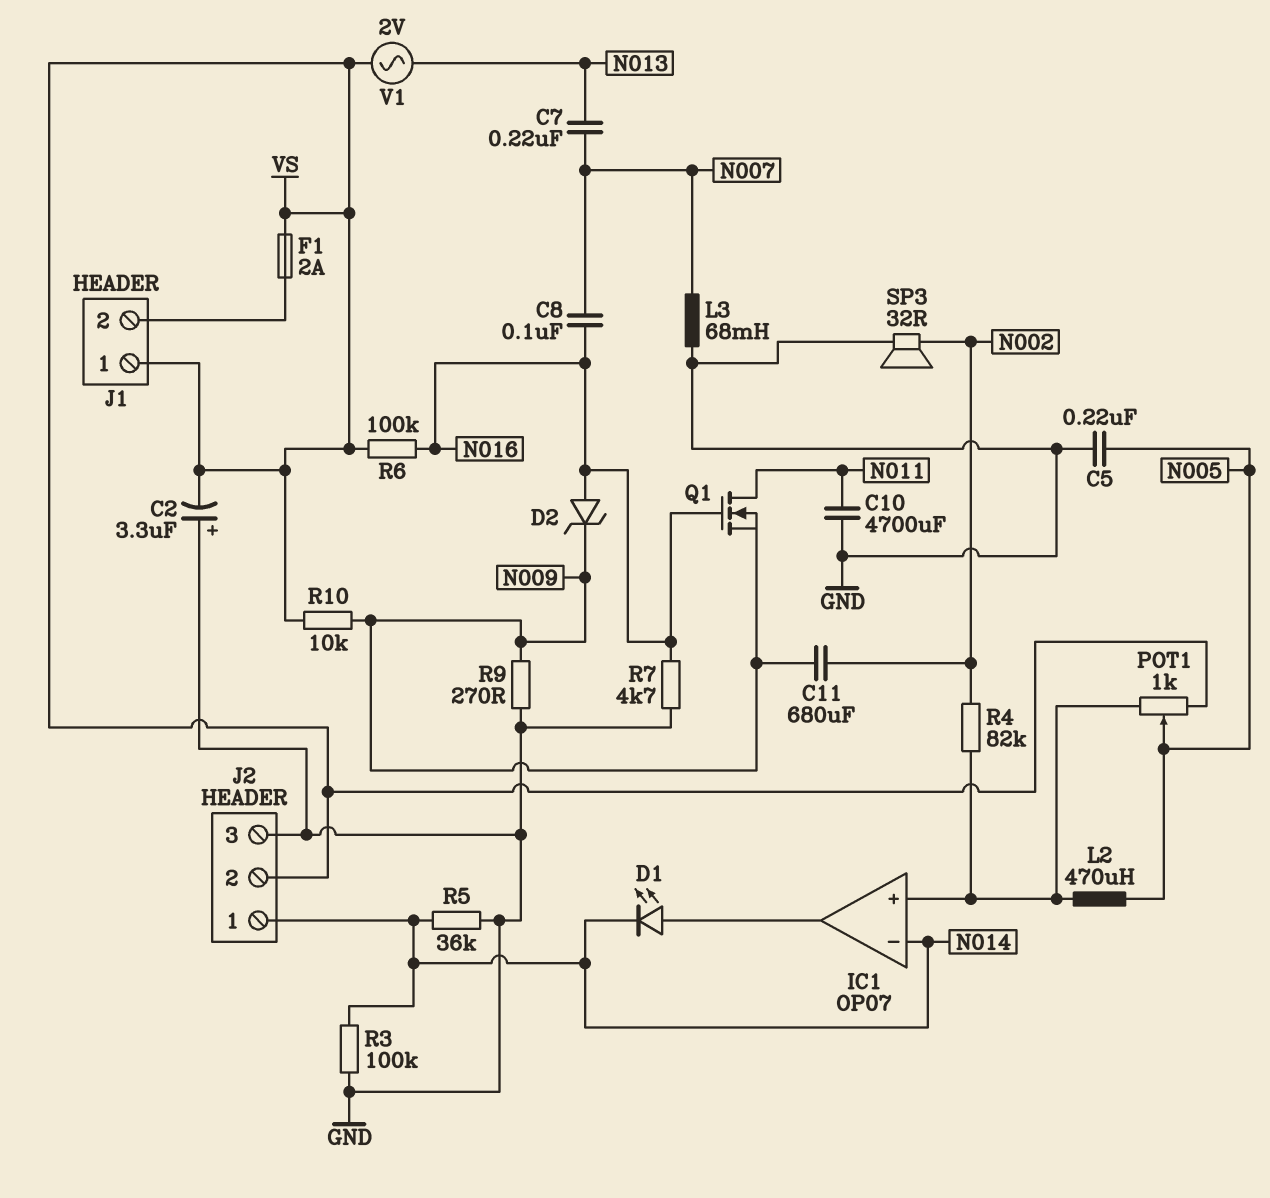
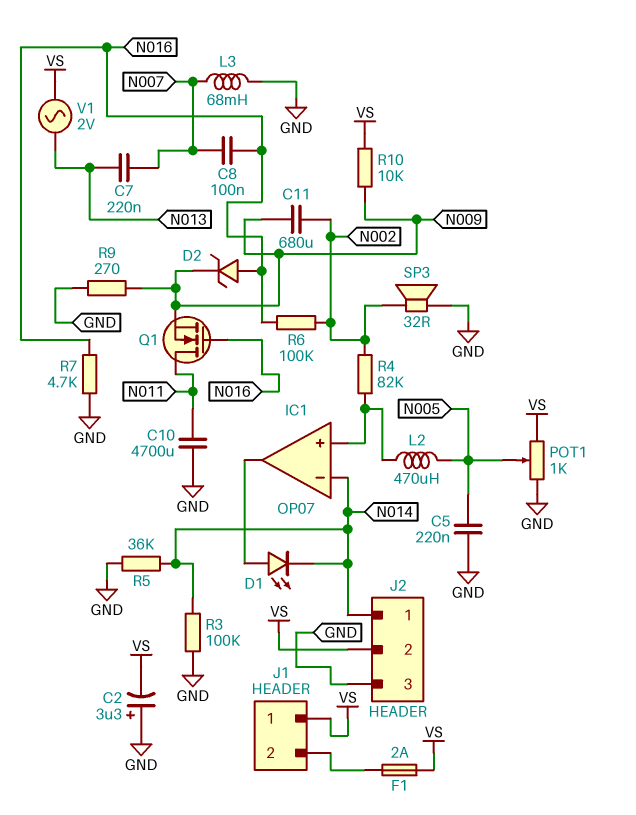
POT1: 1k (IC1/in+, VS, wiper N005) -> 1k (GND, VS, wiper N005)
R6: 100k (N016, VS) -> 100k (N002, N016)

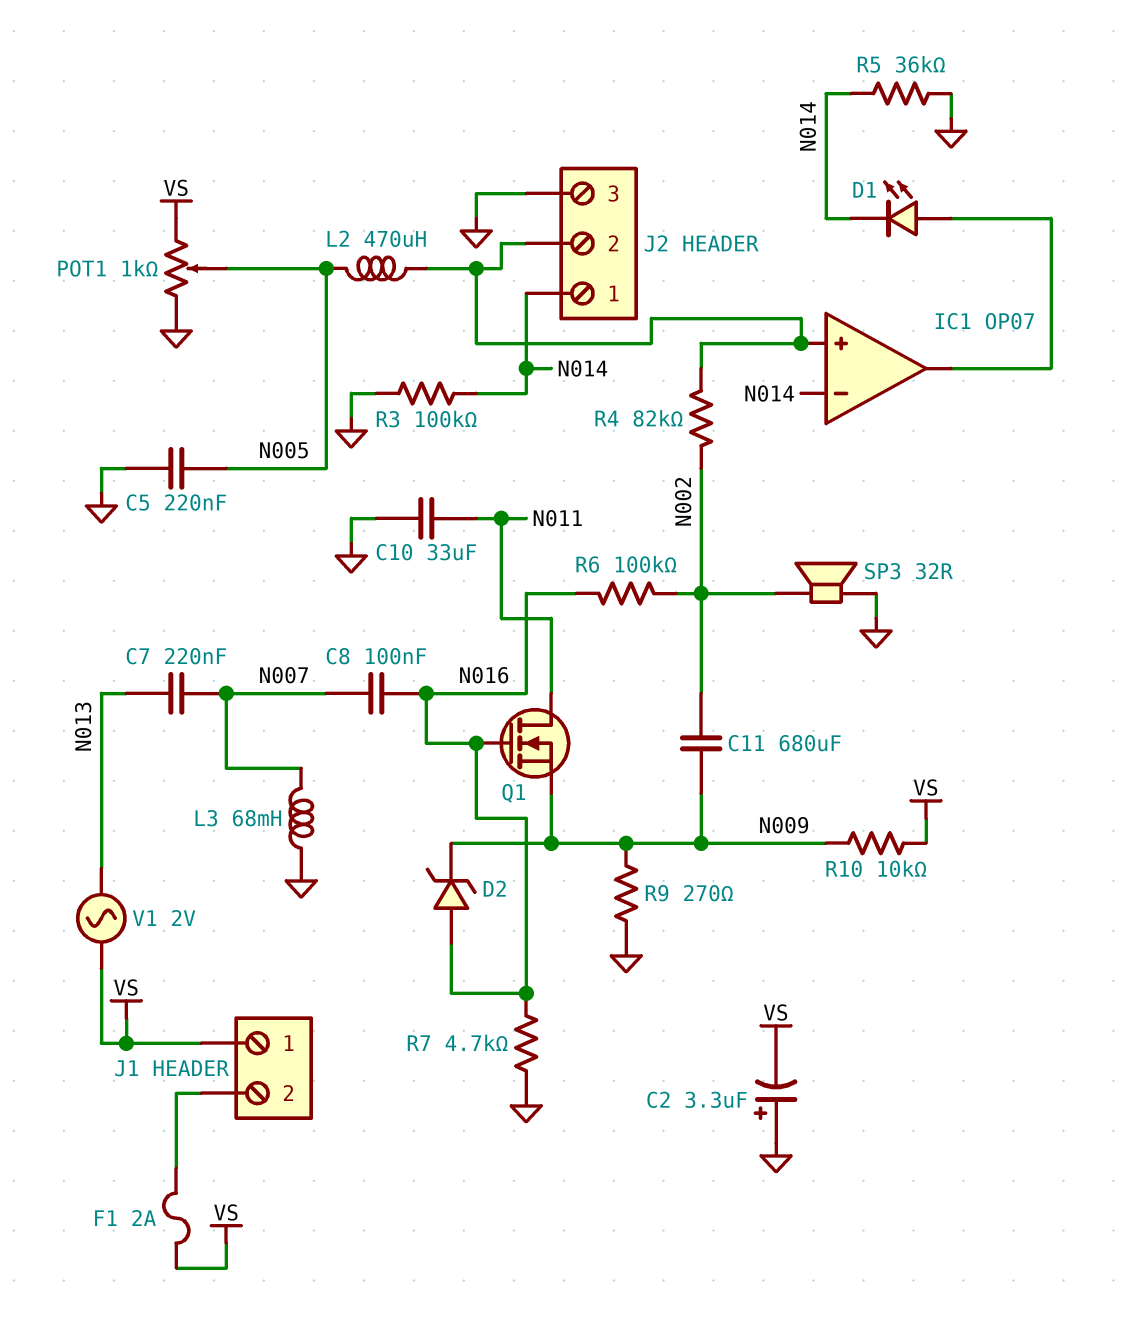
C10: 4700uF (GND, N011) -> 33uF (GND, N011)
J2 pin 2: VS -> IC1/in+

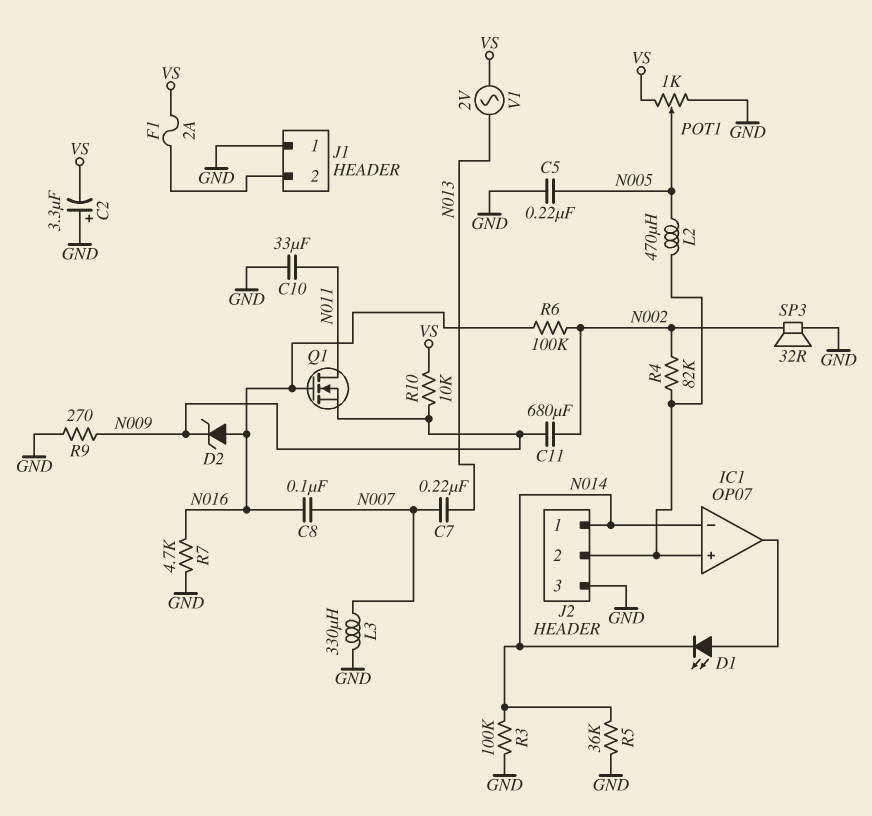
J1 pin 1: VS -> GND
L3: 68mH (GND, N007) -> 330uH (GND, N007)

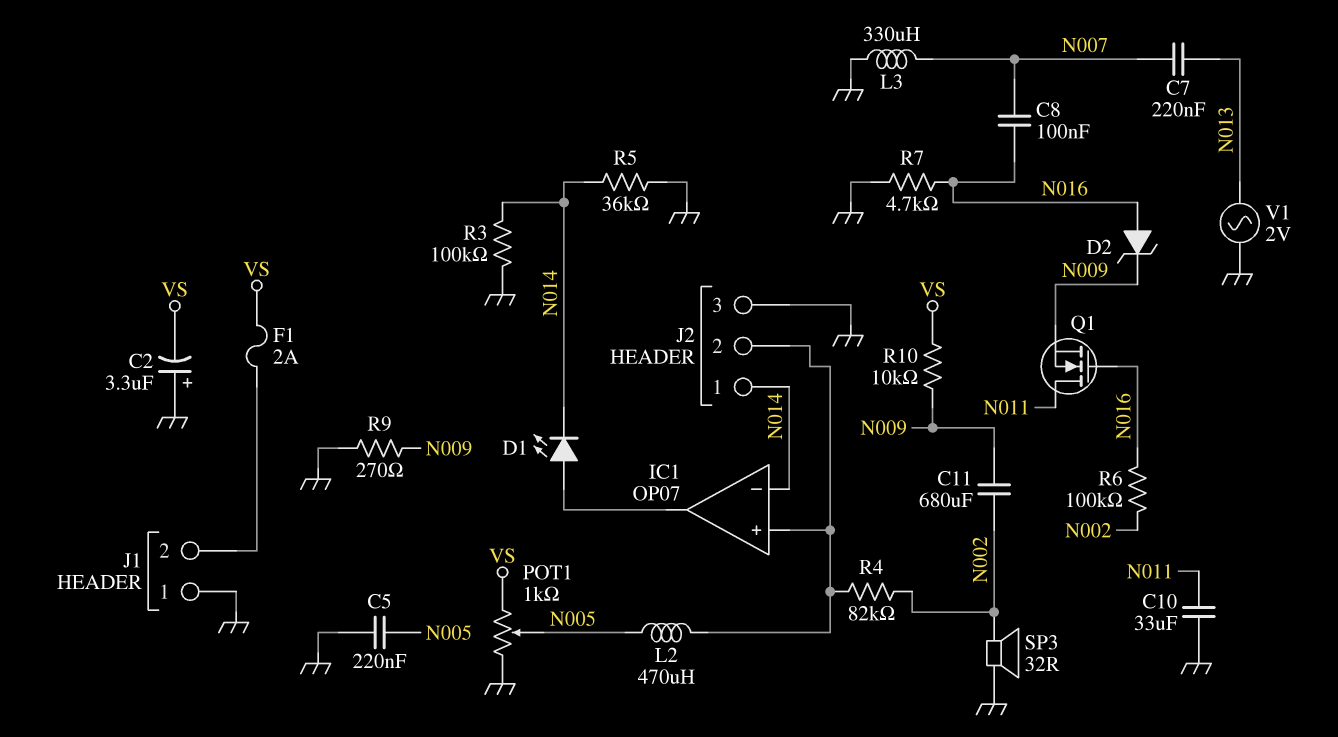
V1: AC 2V (N013, VS) -> AC 2V (GND, N013)

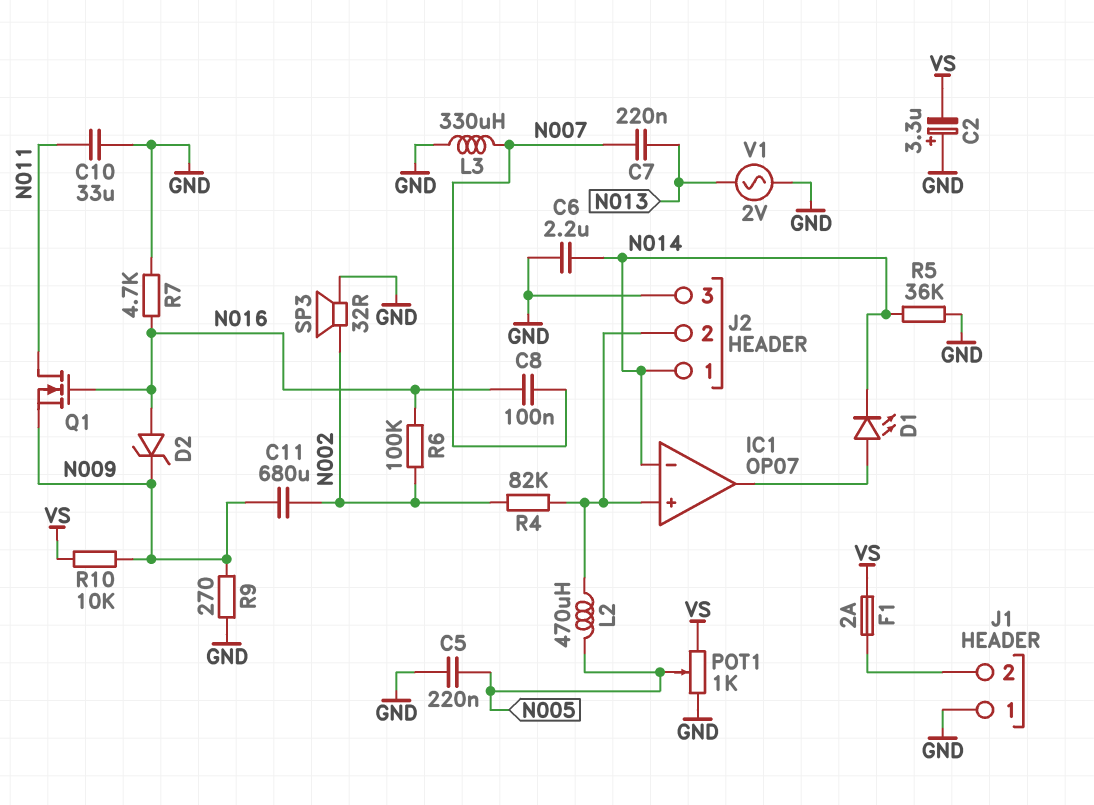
C6: none -> 2.2uF (GND, N014)
R3: 100k (GND, N014) -> none

